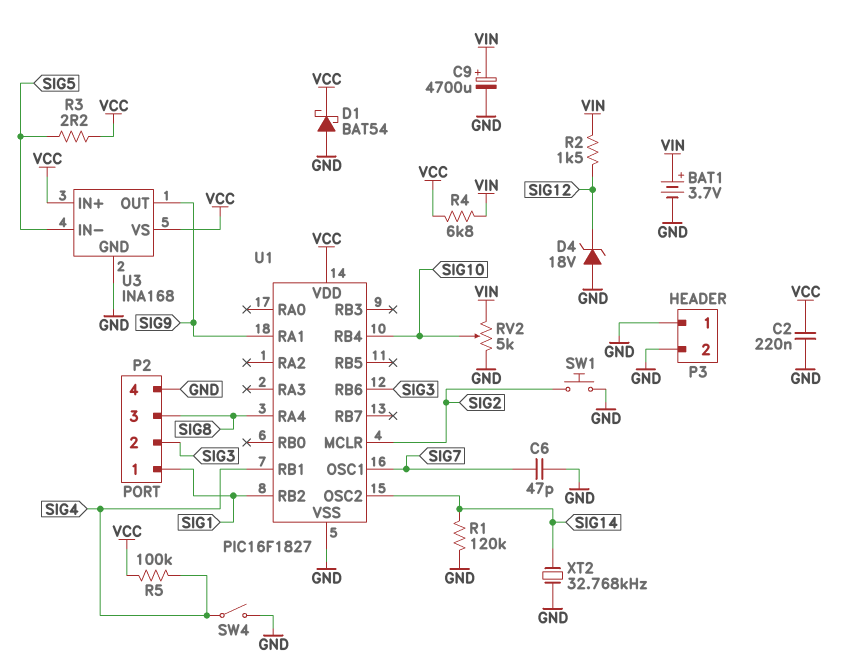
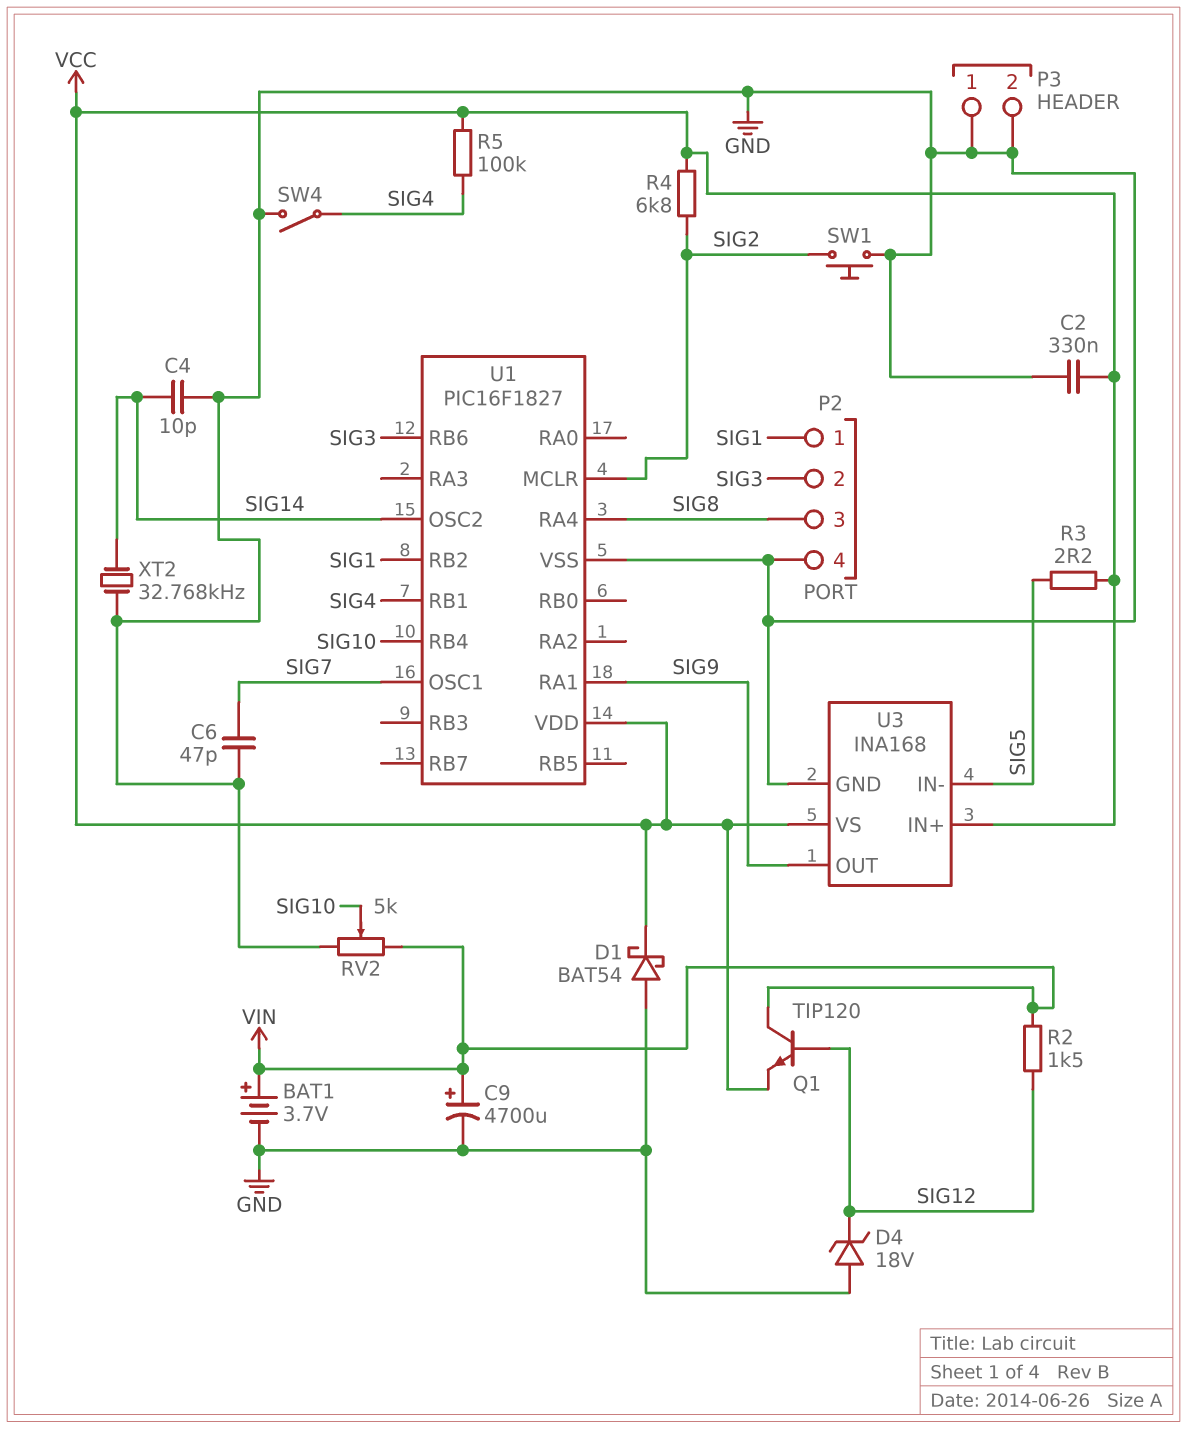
C2: 220nF (GND, VCC) -> 330nF (GND, VCC)
C4: none -> 10pF (GND, SIG14)
Q1: none -> NPN TIP120 (B SIG12, C VIN, E VCC)
R1: 120k (GND, SIG14) -> none
R4: 6.8k (VCC, VIN) -> 6.8k (SIG2, VCC)

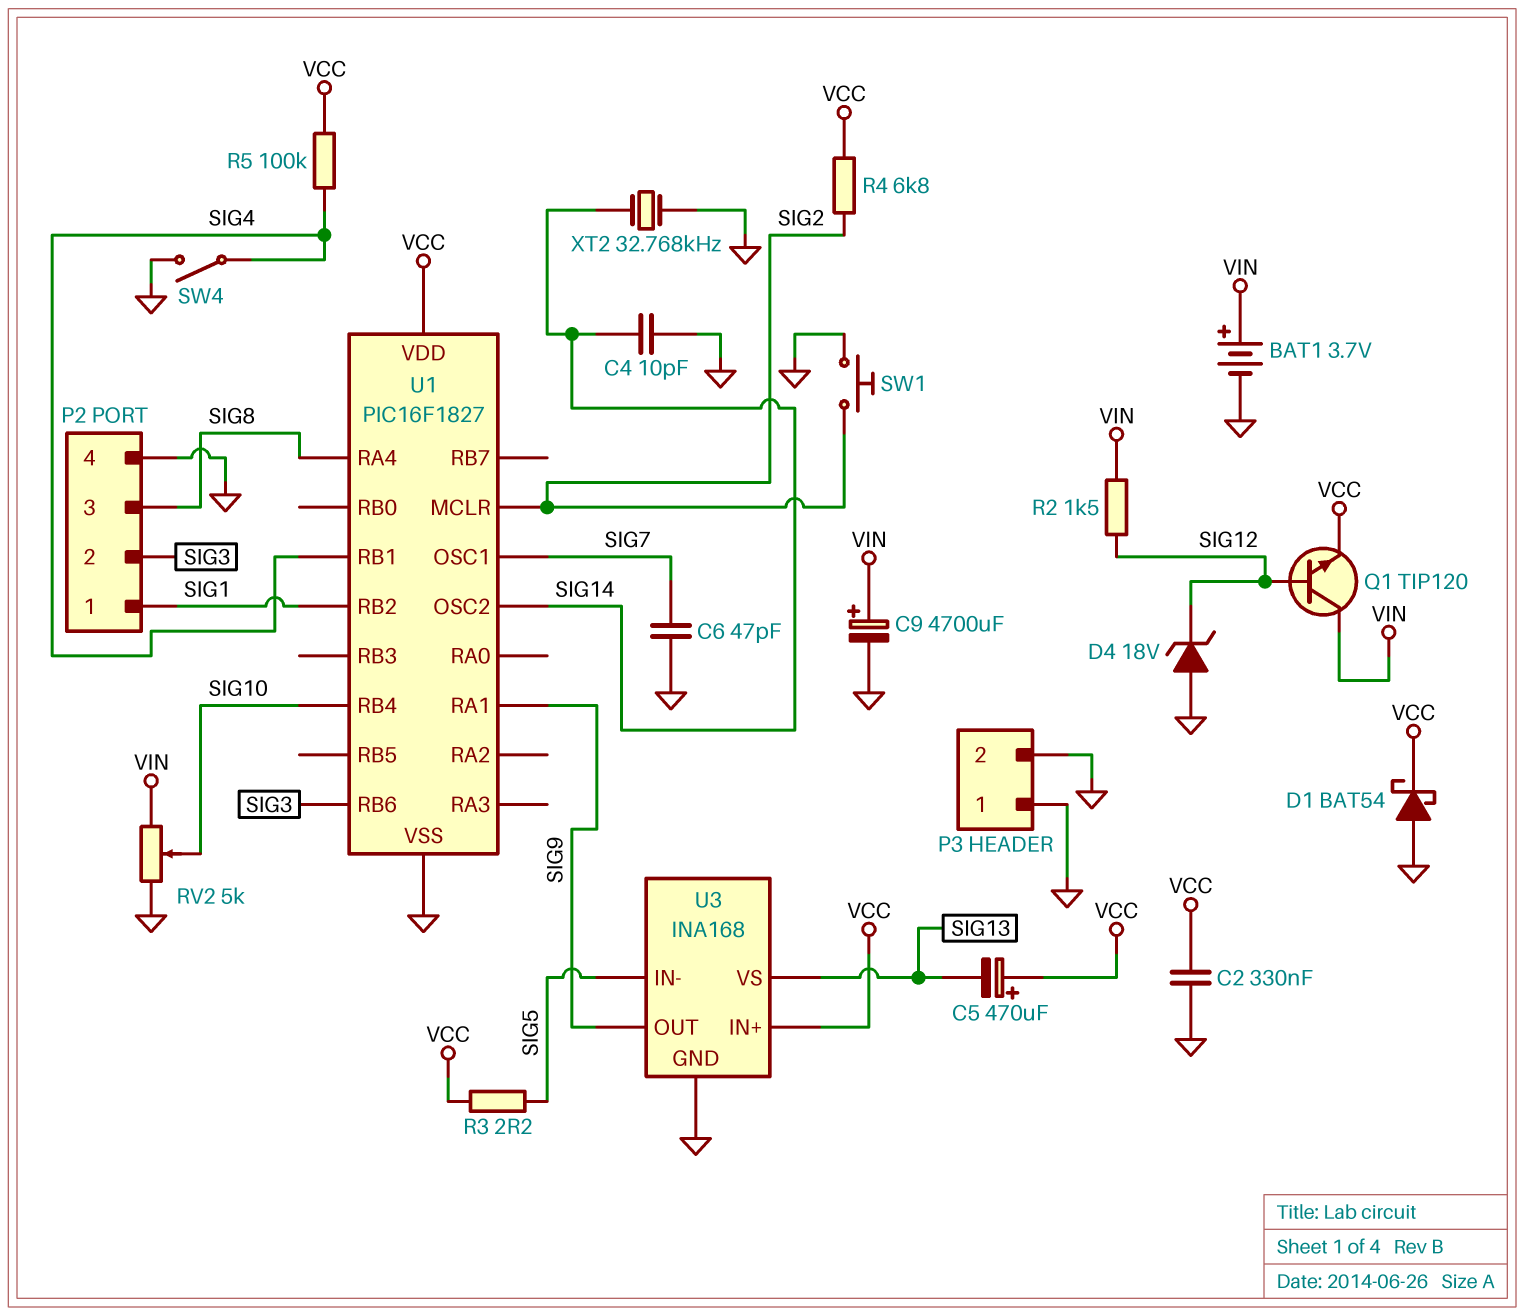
C5: none -> 470uF (plus VCC, minus SIG13)
U3 pin VS: VCC -> SIG13

